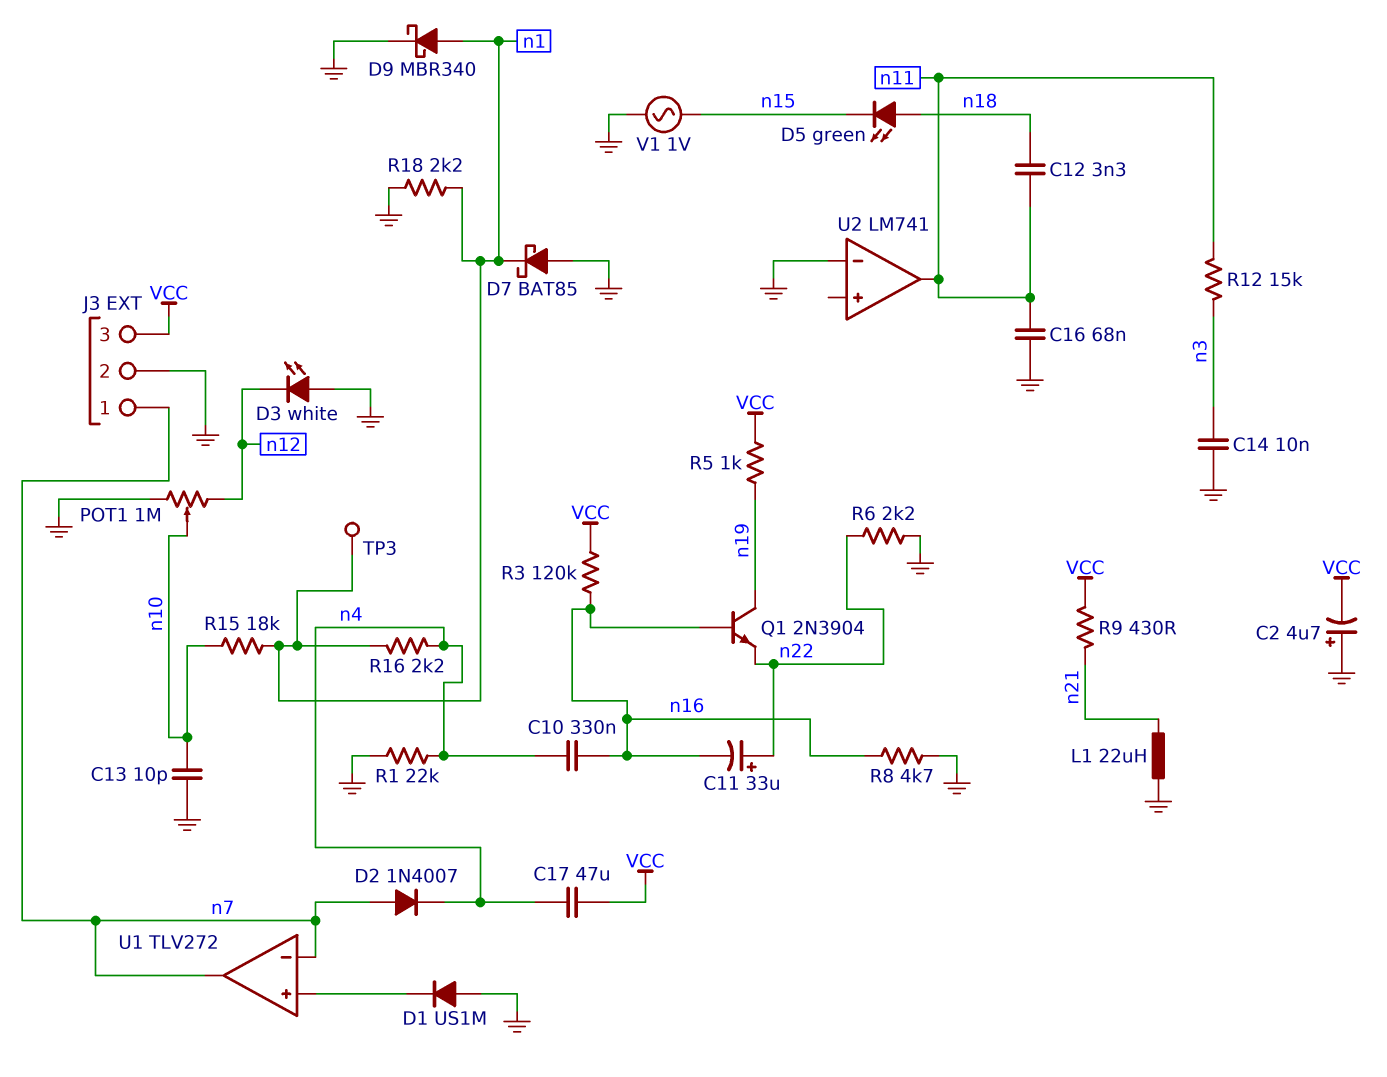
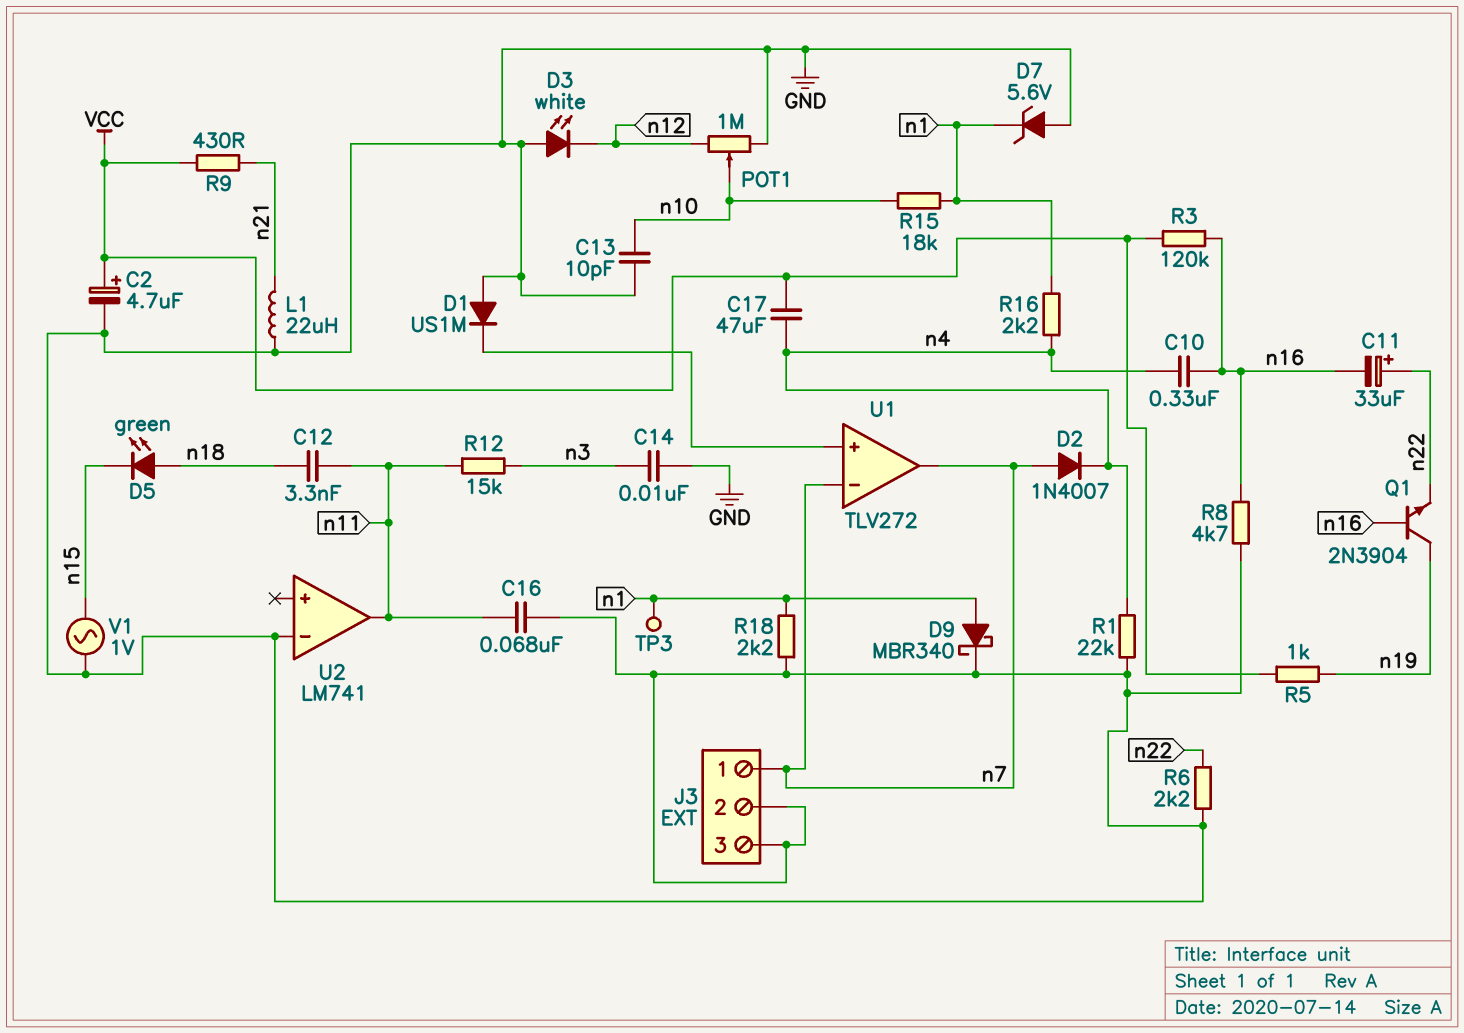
C2: 4.7uF (plus GND, minus VCC) -> 4.7uF (plus VCC, minus GND)
D7: schottky BAT85 (A GND, K n1) -> zener 5.6V (A GND, K n1)
J3 pin 3: VCC -> GND

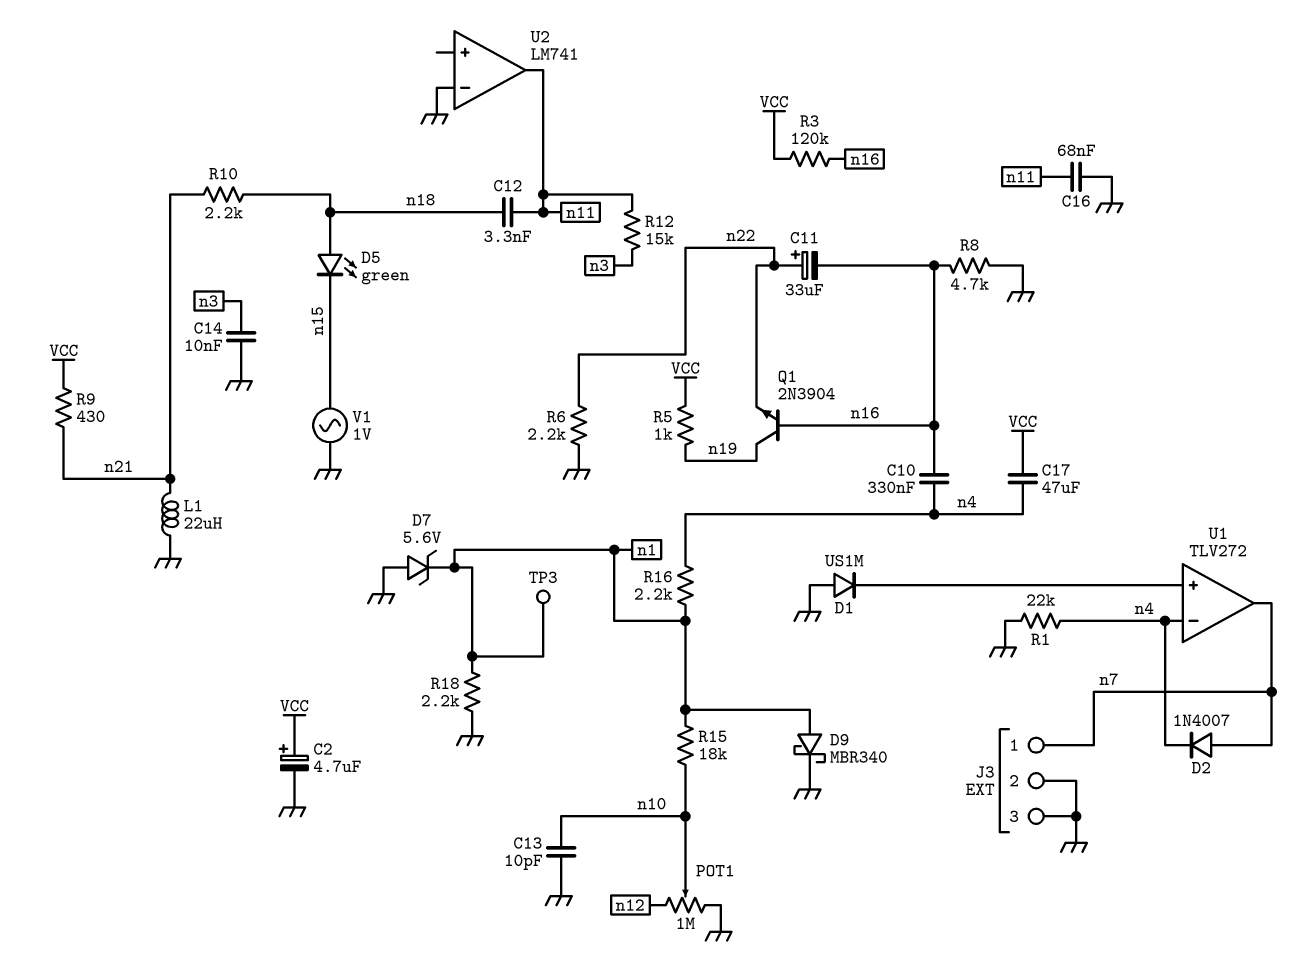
D3: LED white (A GND, K n12) -> none
R10: none -> 2.2k (n18, n21)
U1 pin in-: n7 -> n4

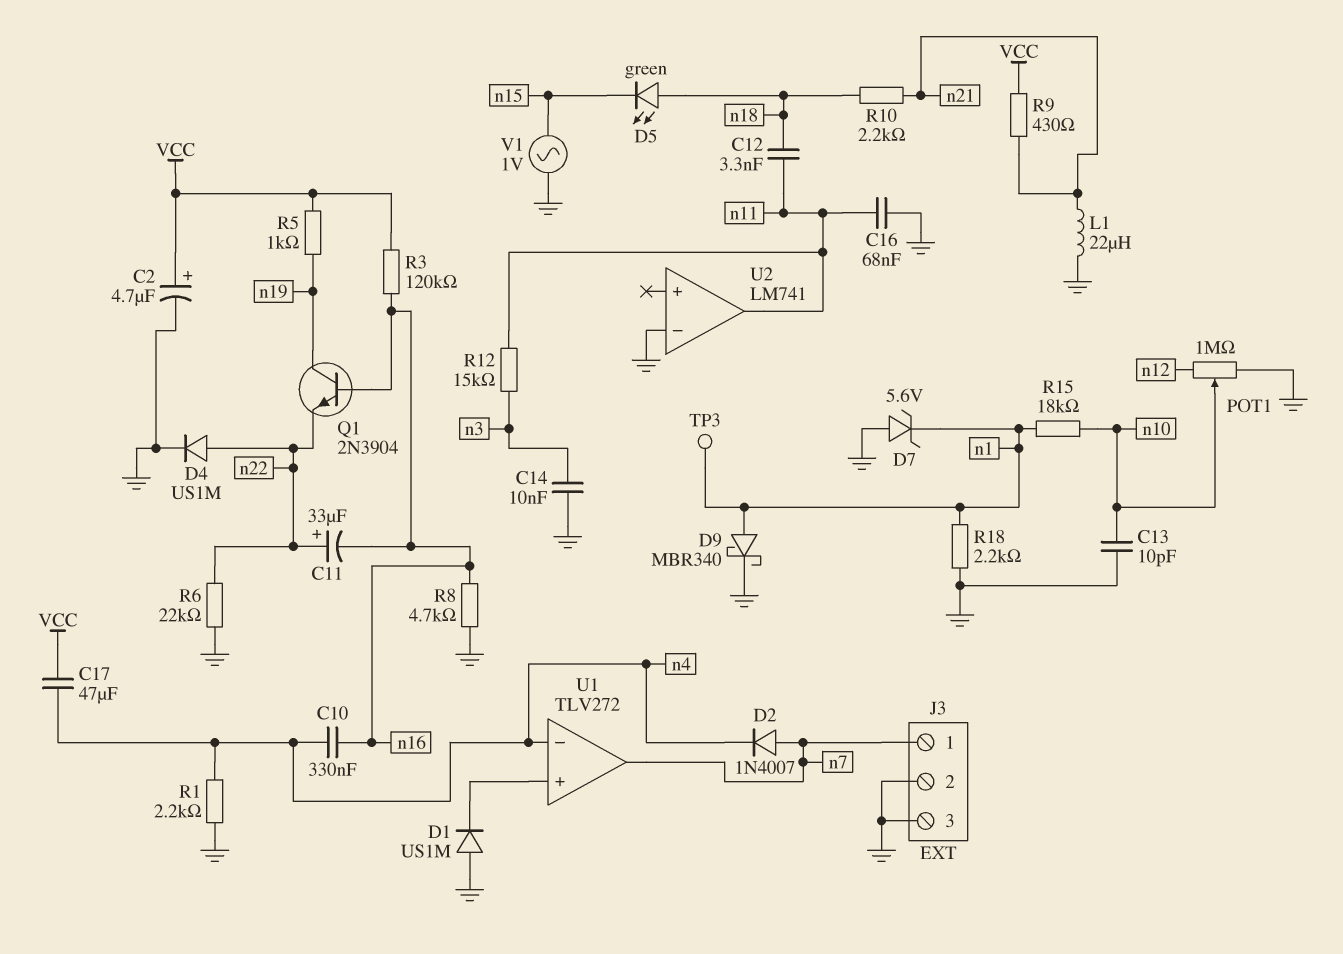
D4: none -> diode US1M (A n22, K GND)
R1: 22k (GND, n4) -> 2.2k (GND, n4)
R6: 2.2k (GND, n22) -> 22k (GND, n22)
R16: 2.2k (n1, n4) -> none

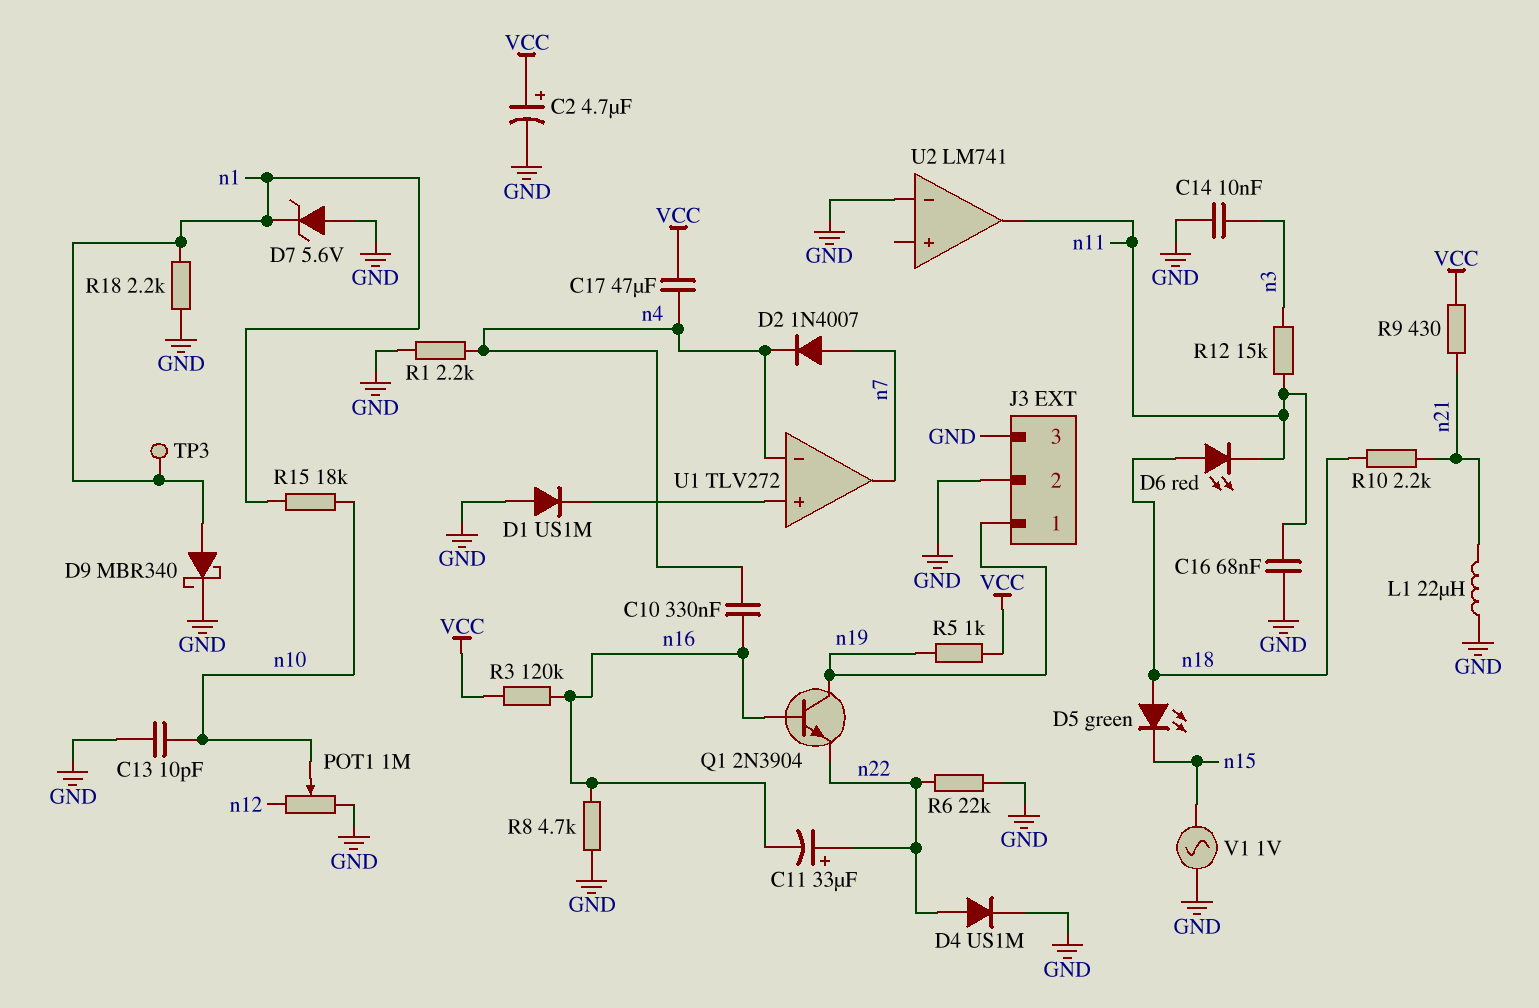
C12: 3.3nF (n11, n18) -> none
D6: none -> LED red (A n18, K n11)
J3 pin 1: n7 -> n19

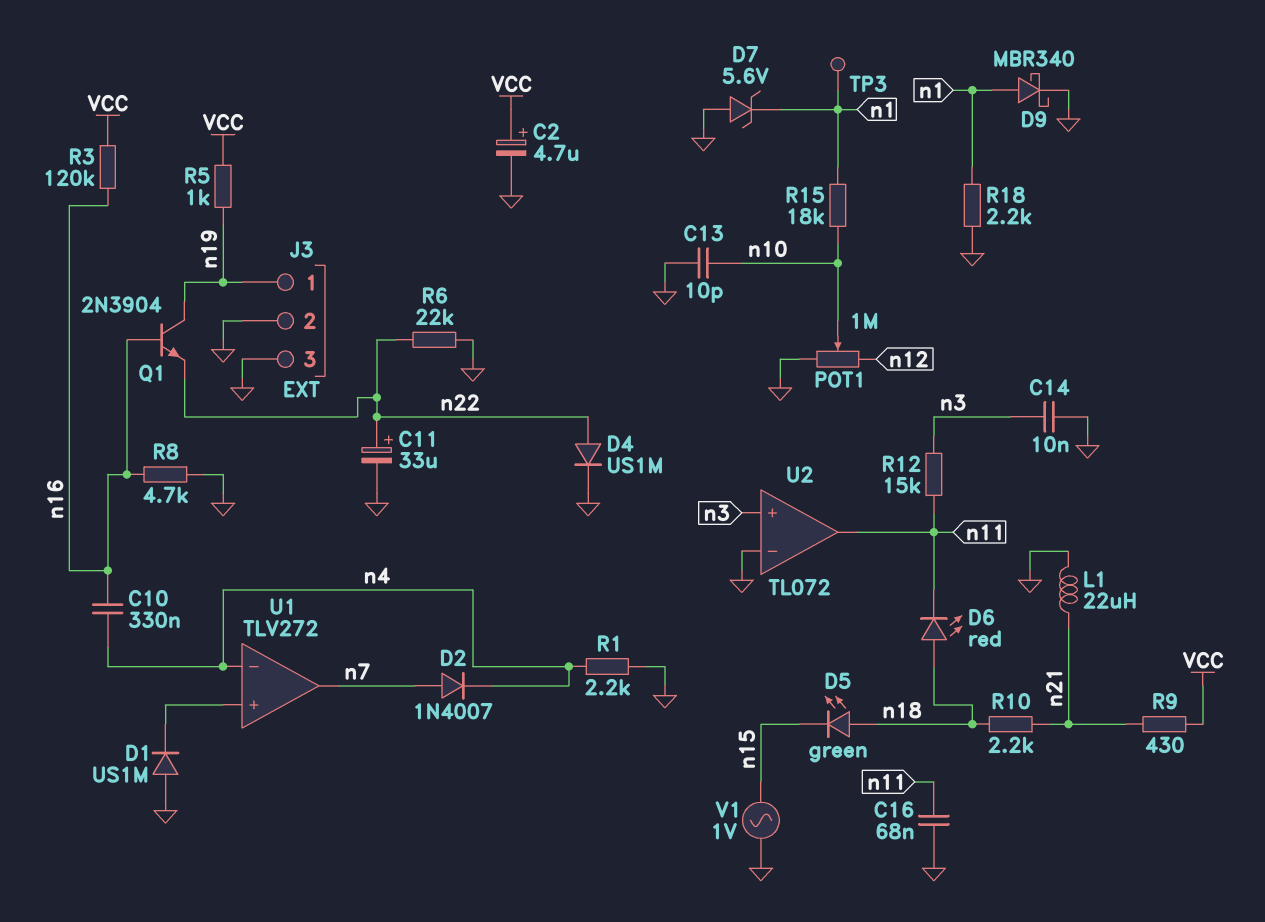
C11: 33uF (plus n22, minus n16) -> 33uF (plus n22, minus GND)
C17: 47uF (VCC, n4) -> none
U2: LM741 -> TL072
U2 pin in+: none -> n3

